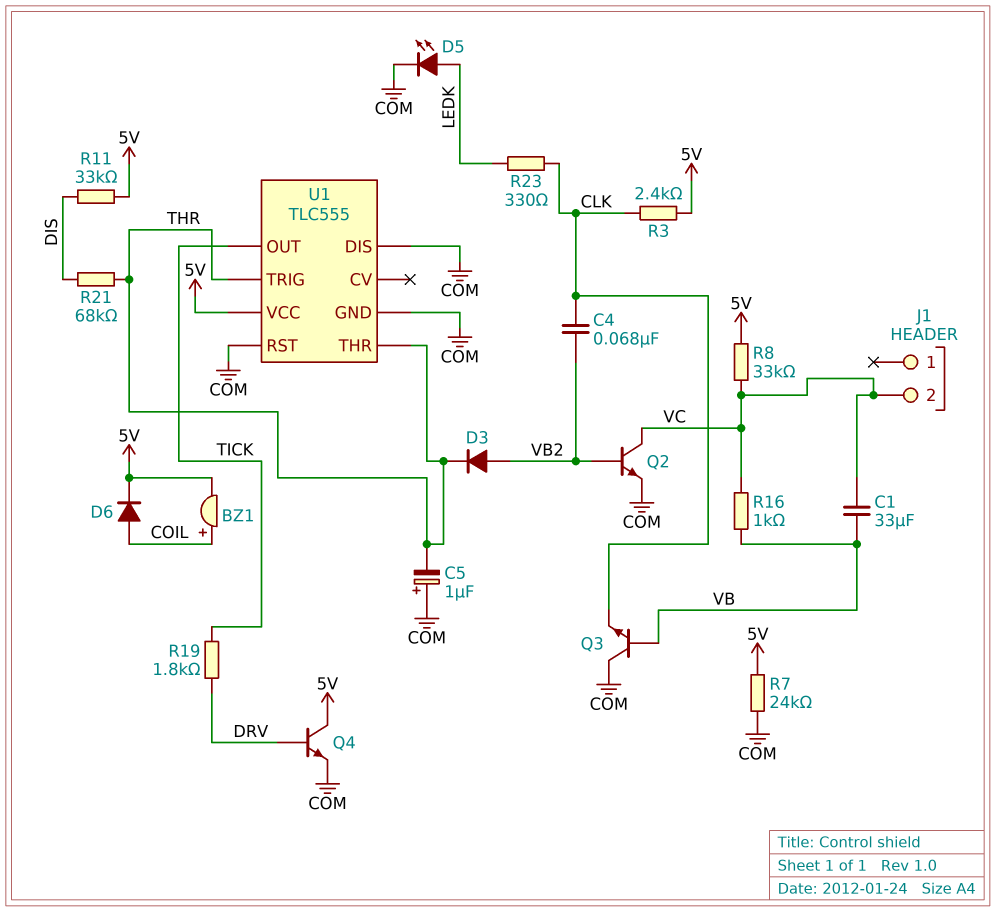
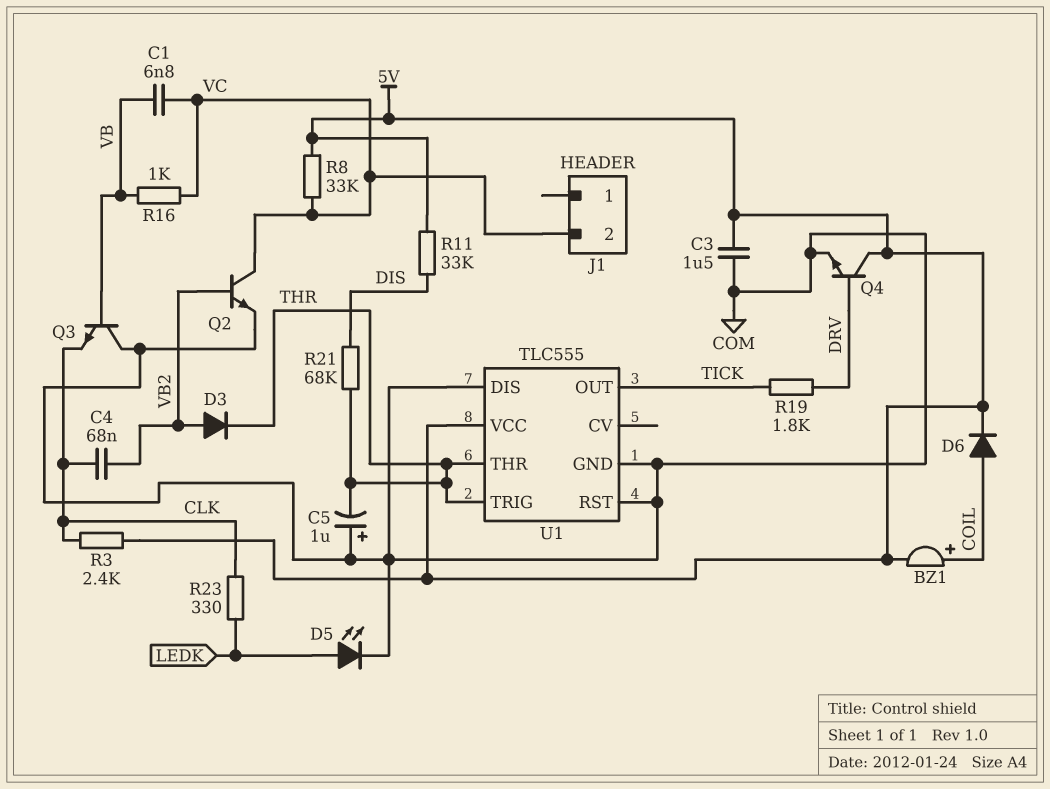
C1: 33uF (VB, VC) -> 6.8nF (VB, VC)
C3: none -> 1.5uF (5V, COM)
R7: 24k (5V, COM) -> none

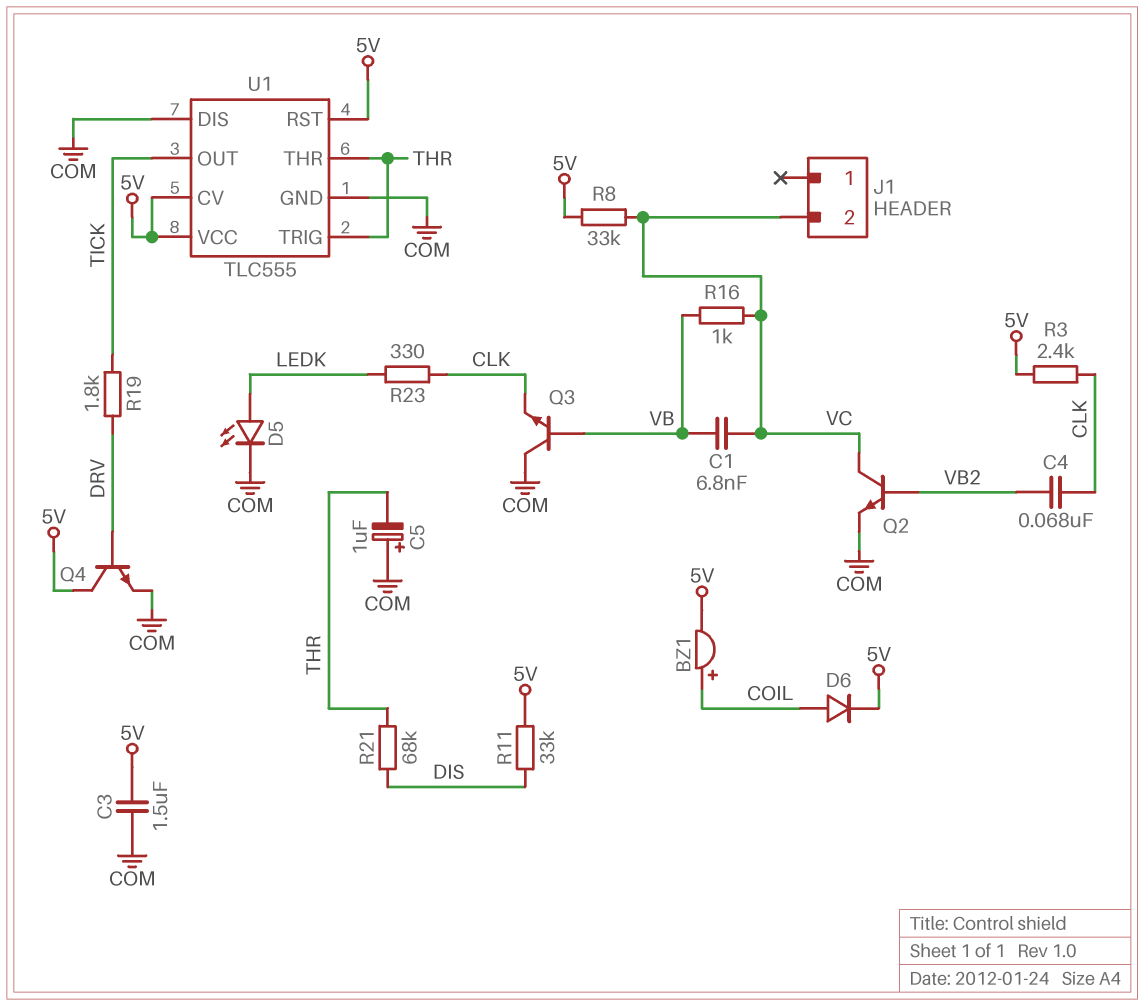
D3: diode (A VB2, K THR) -> none
U1 pin CV: none -> 5V
U1 pin RST: COM -> 5V

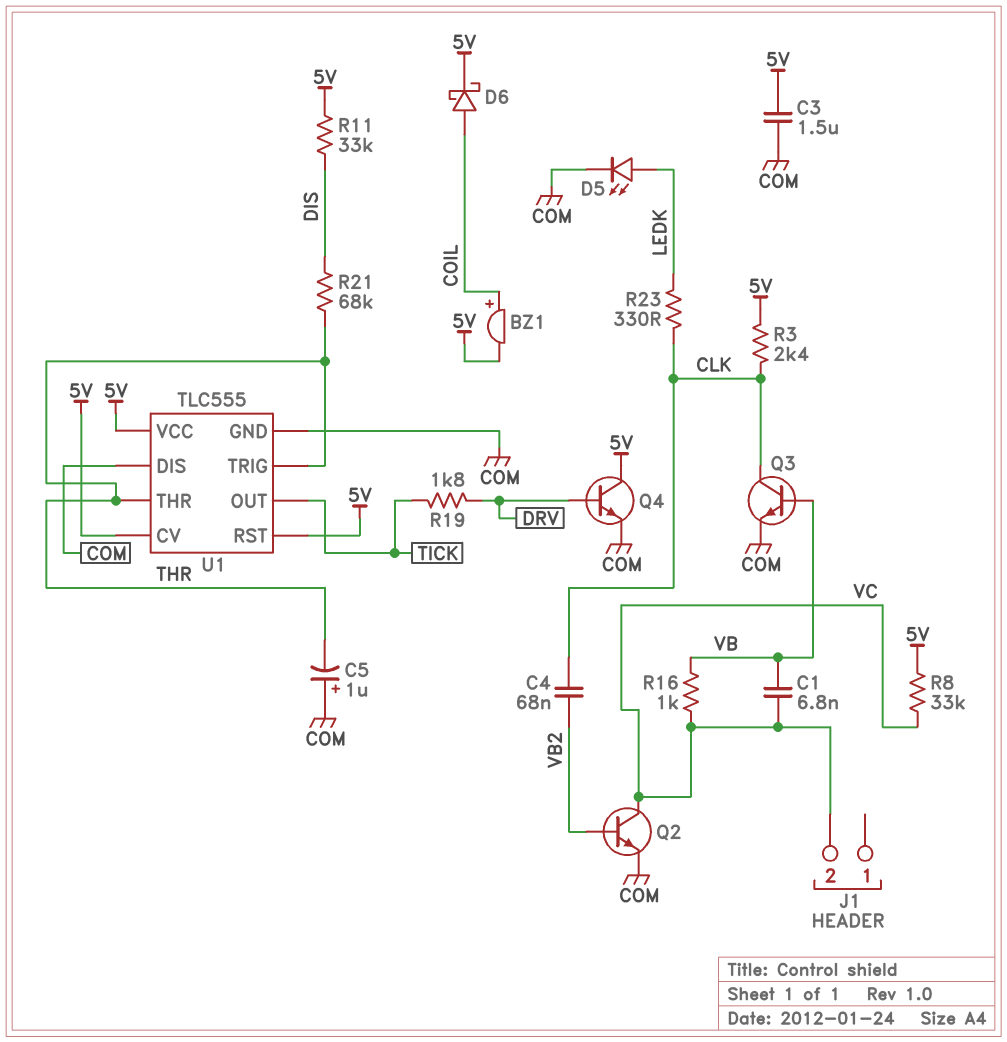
D6: diode (A COIL, K 5V) -> schottky (A COIL, K 5V)
Q3: NPN (B VB, C COM, E CLK) -> NPN (B VB, C CLK, E COM)

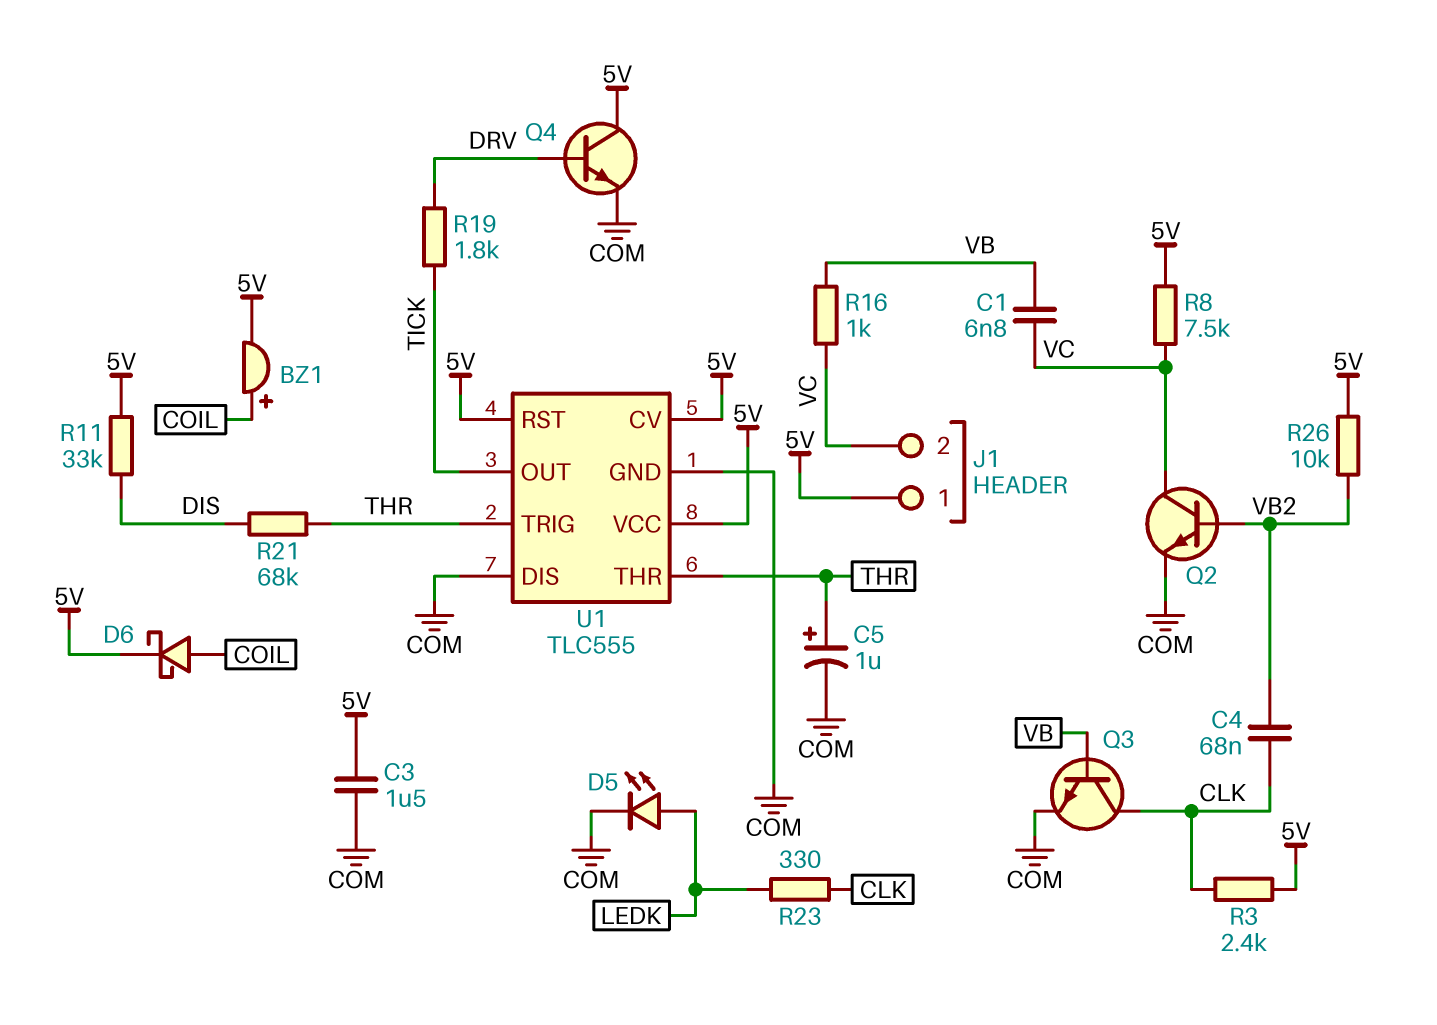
C5: 1uF (plus COM, minus THR) -> 1uF (plus THR, minus COM)
J1 pin 1: none -> 5V
R8: 33k (5V, VC) -> 7.5k (5V, VC)
R26: none -> 10k (5V, VB2)

